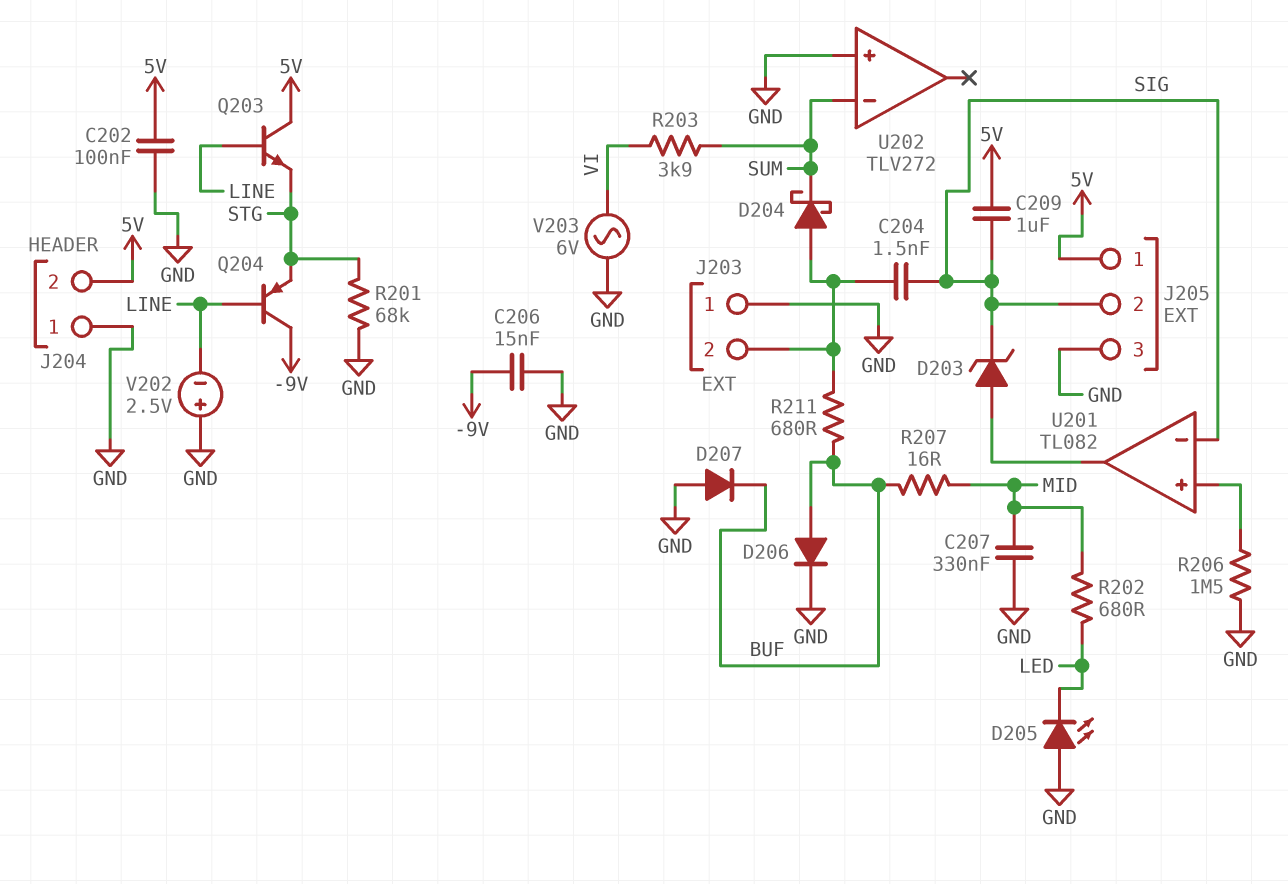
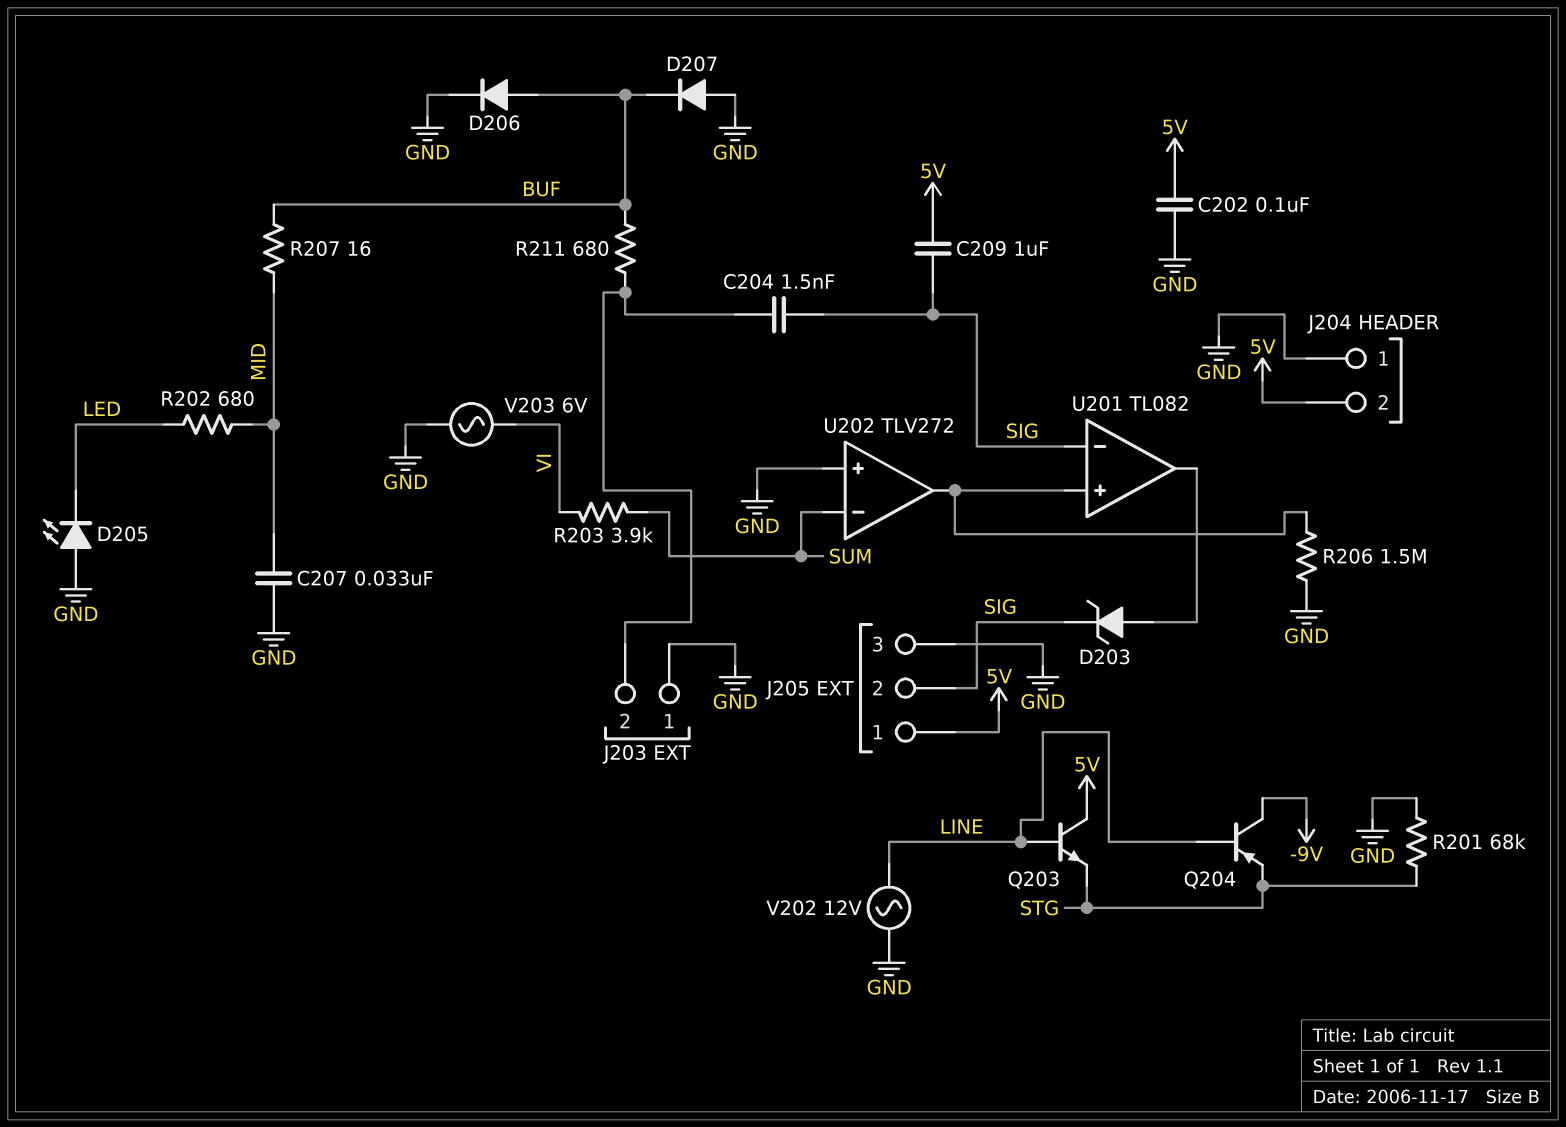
C206: 15nF (-9V, GND) -> none
C207: 330nF (GND, MID) -> 33nF (GND, MID)
D204: schottky (A J203/2, K SUM) -> none
U202 pin out: none -> U201/in+
V202: 2.5V (plus GND, minus LINE) -> AC 12V (GND, LINE)

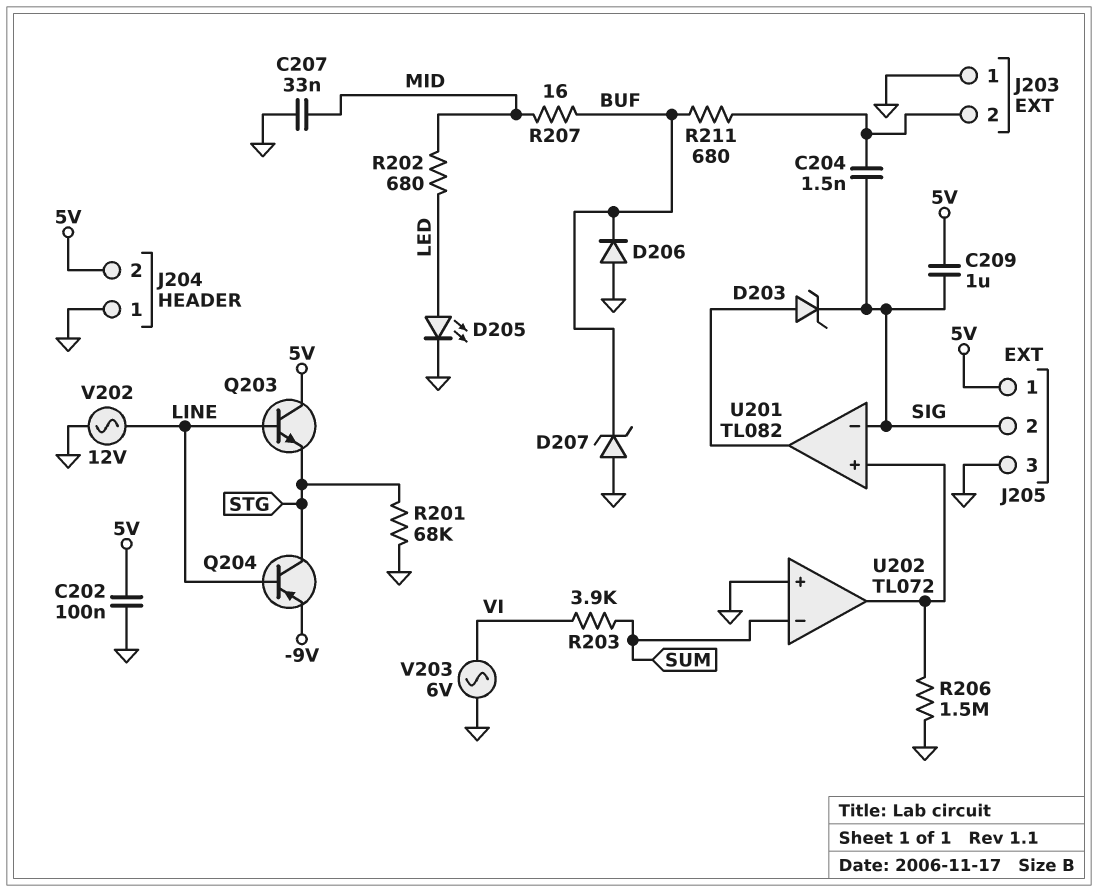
D205: LED (A GND, K LED) -> LED (A LED, K GND)
D206: diode (A BUF, K GND) -> diode (A GND, K BUF)
D207: diode (A GND, K BUF) -> zener (A GND, K BUF)
Q204: PNP (B LINE, C -9V, E STG) -> PNP (B LINE, C STG, E -9V)
U202: TLV272 -> TL072

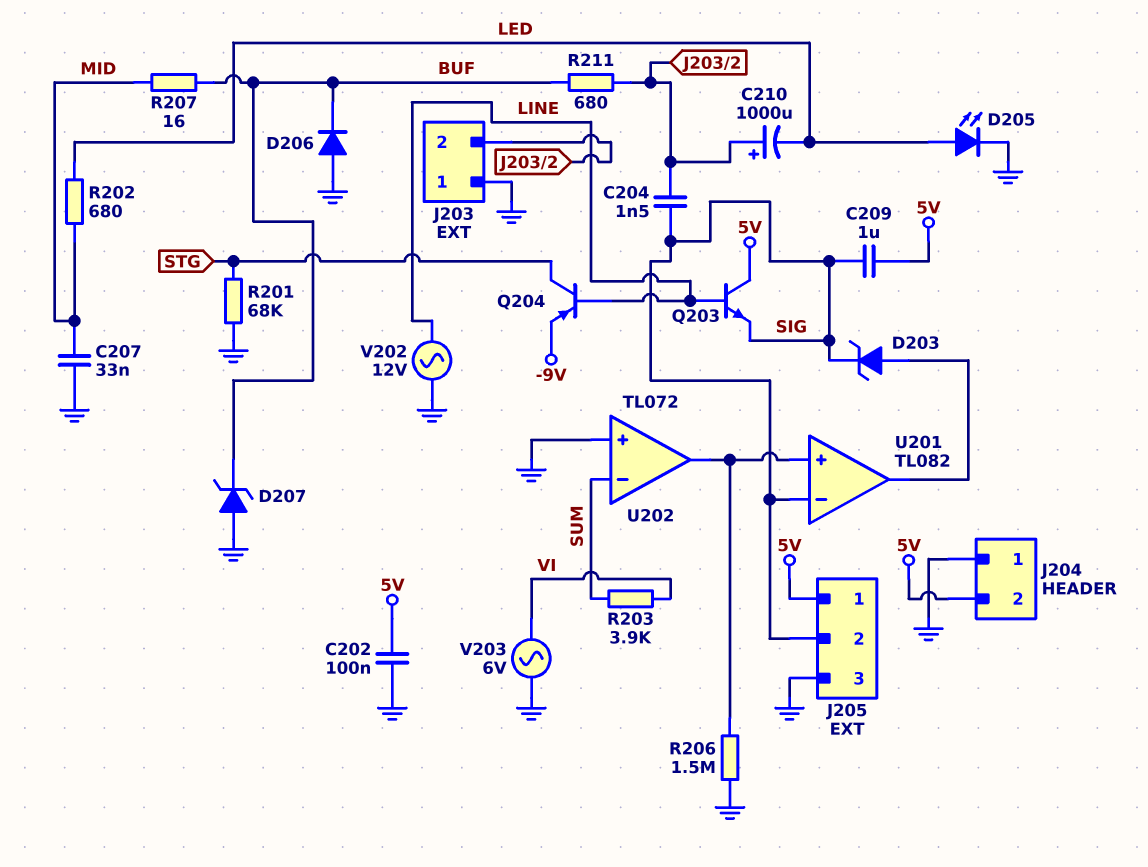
C210: none -> 1000uF (plus J203/2, minus LED)
Q203: NPN (B LINE, C 5V, E STG) -> NPN (B LINE, C 5V, E SIG)

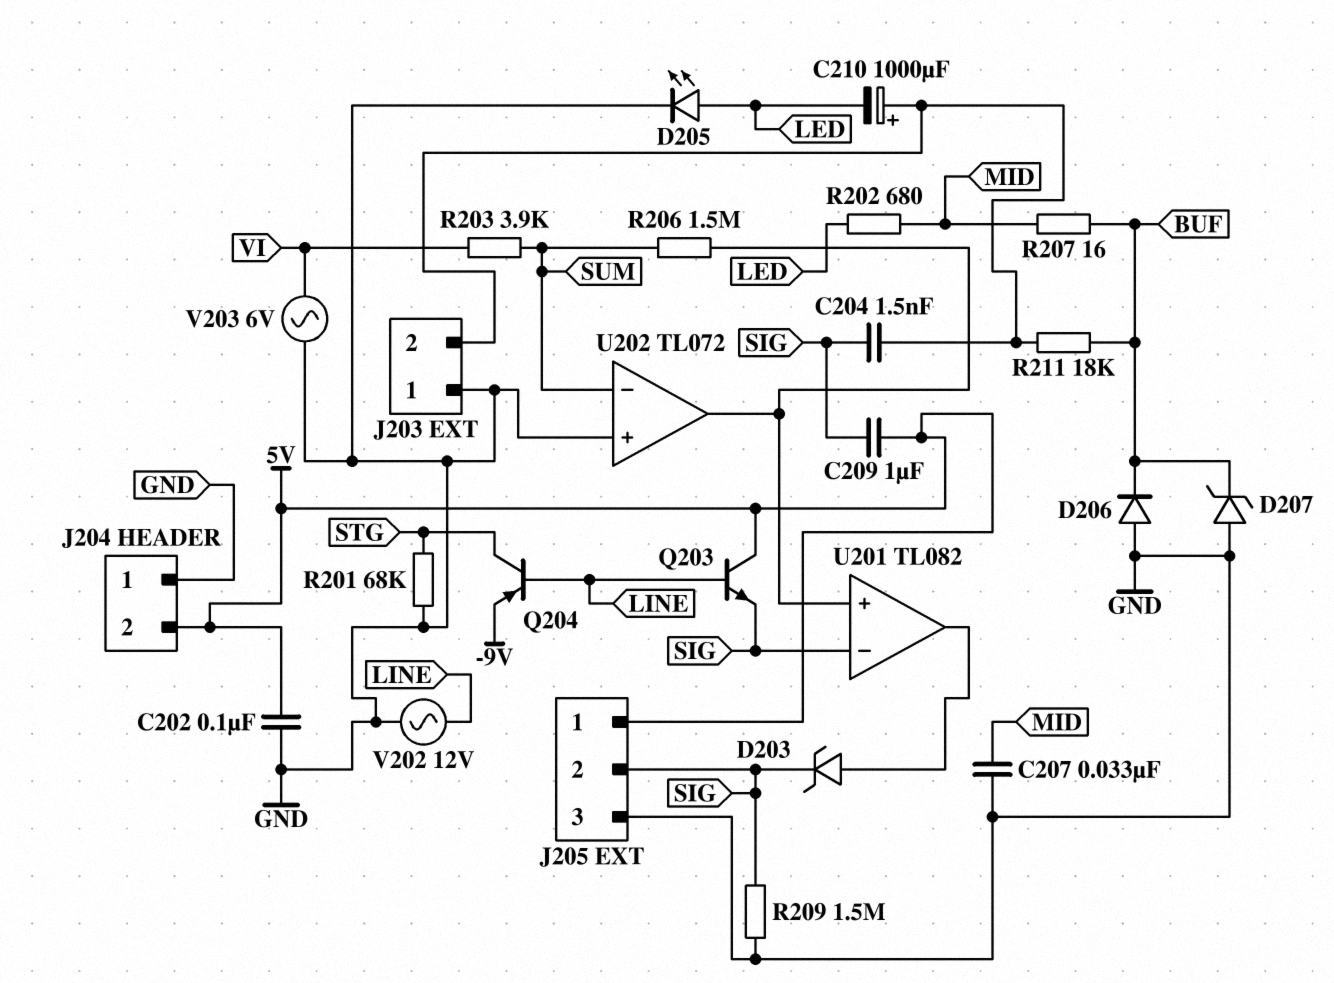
R206: 1.5M (GND, U201/in+) -> 1.5M (SUM, U201/in+)
R209: none -> 1.5M (GND, SIG)
R211: 680 (BUF, J203/2) -> 18k (BUF, J203/2)

